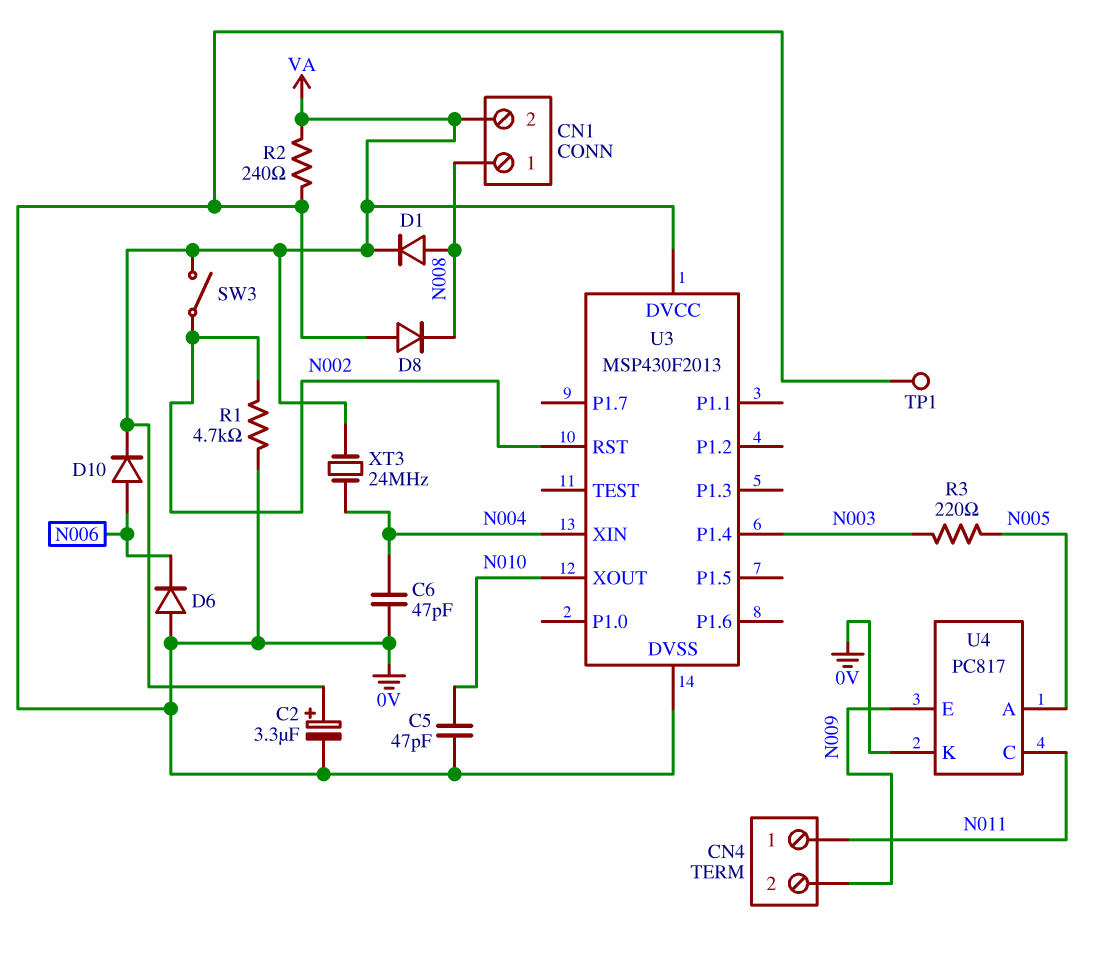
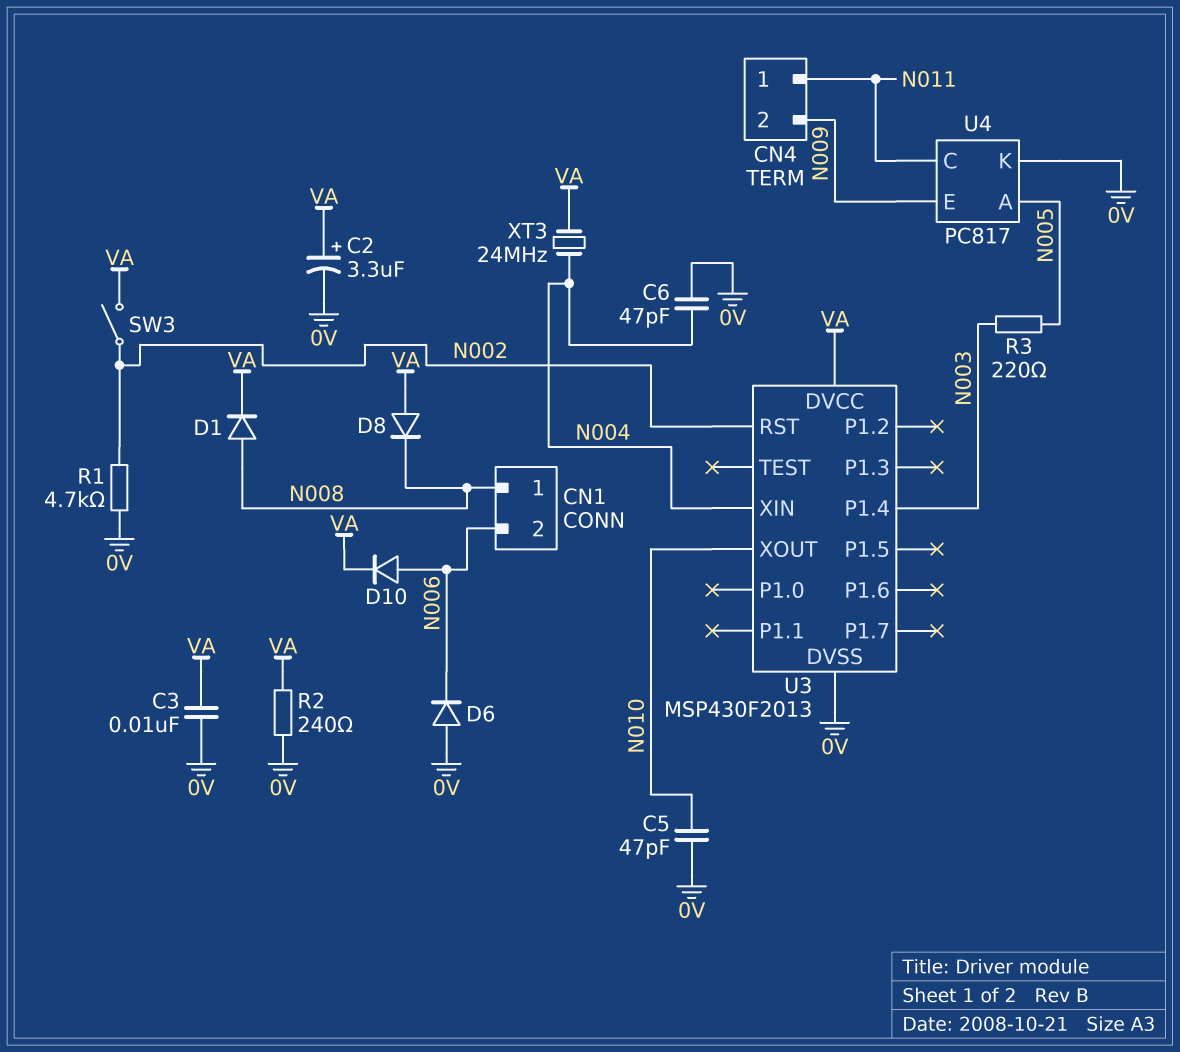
C3: none -> 10nF (0V, VA)
CN1 pin 2: VA -> N006
D8: diode (A 0V, K N008) -> diode (A VA, K N008)
TP1: test point (0V) -> none

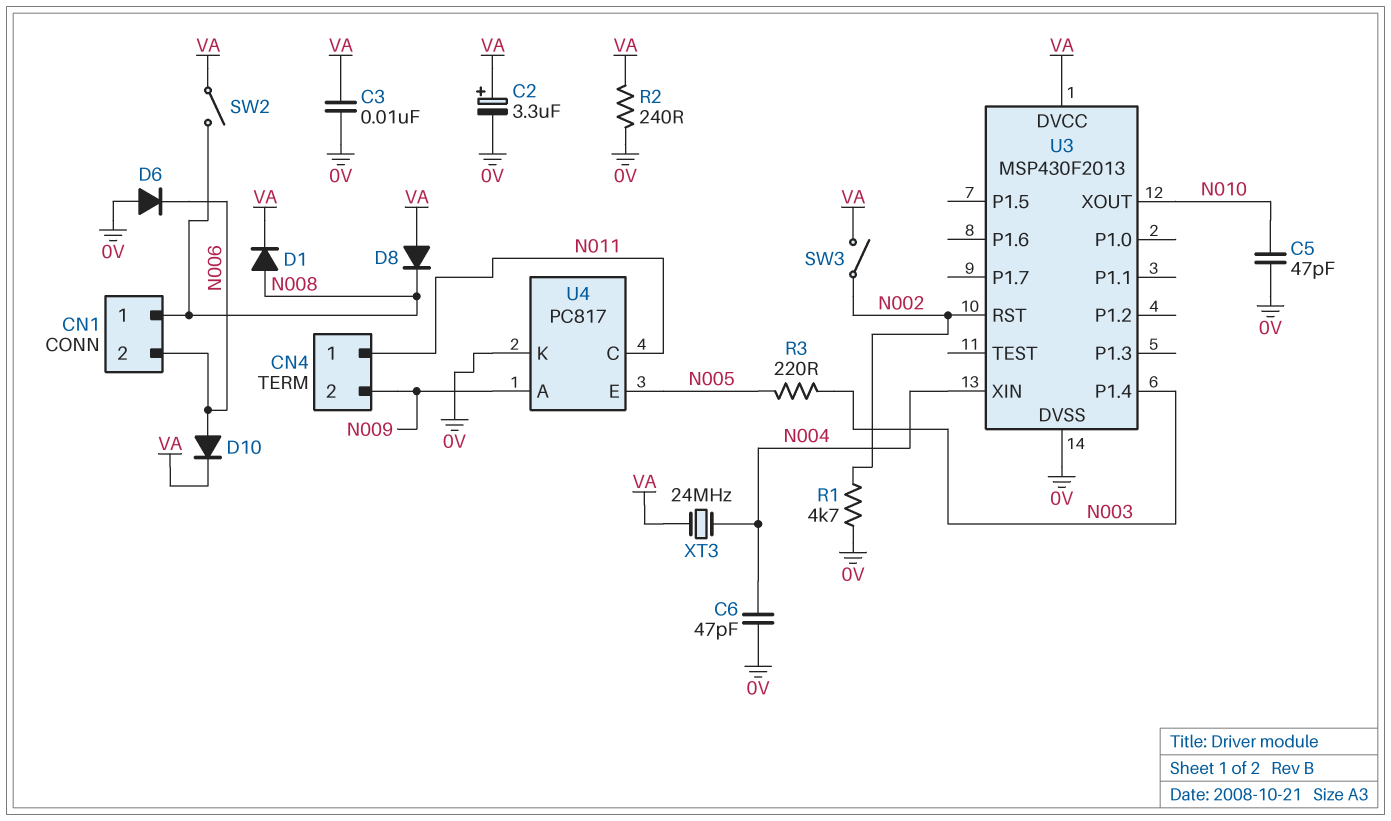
SW2: none -> switch (N008, VA)
U4 pin A: N005 -> N009
U4 pin E: N009 -> N005

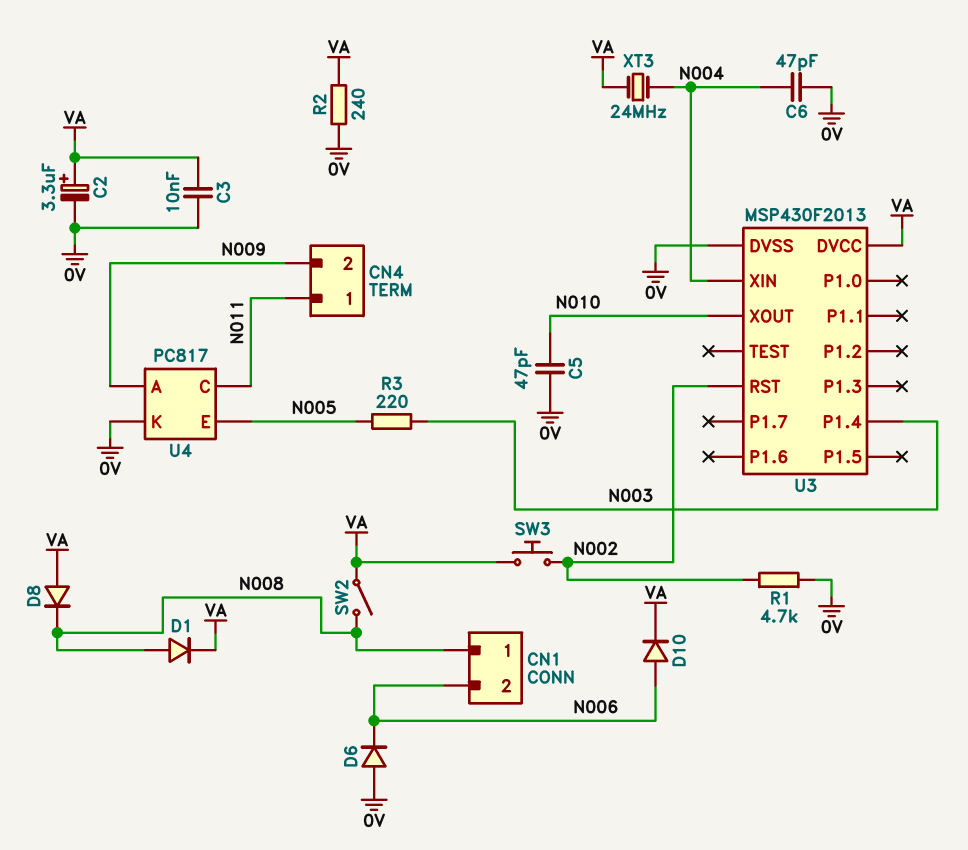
SW3: switch (N002, VA) -> button (N002, VA)

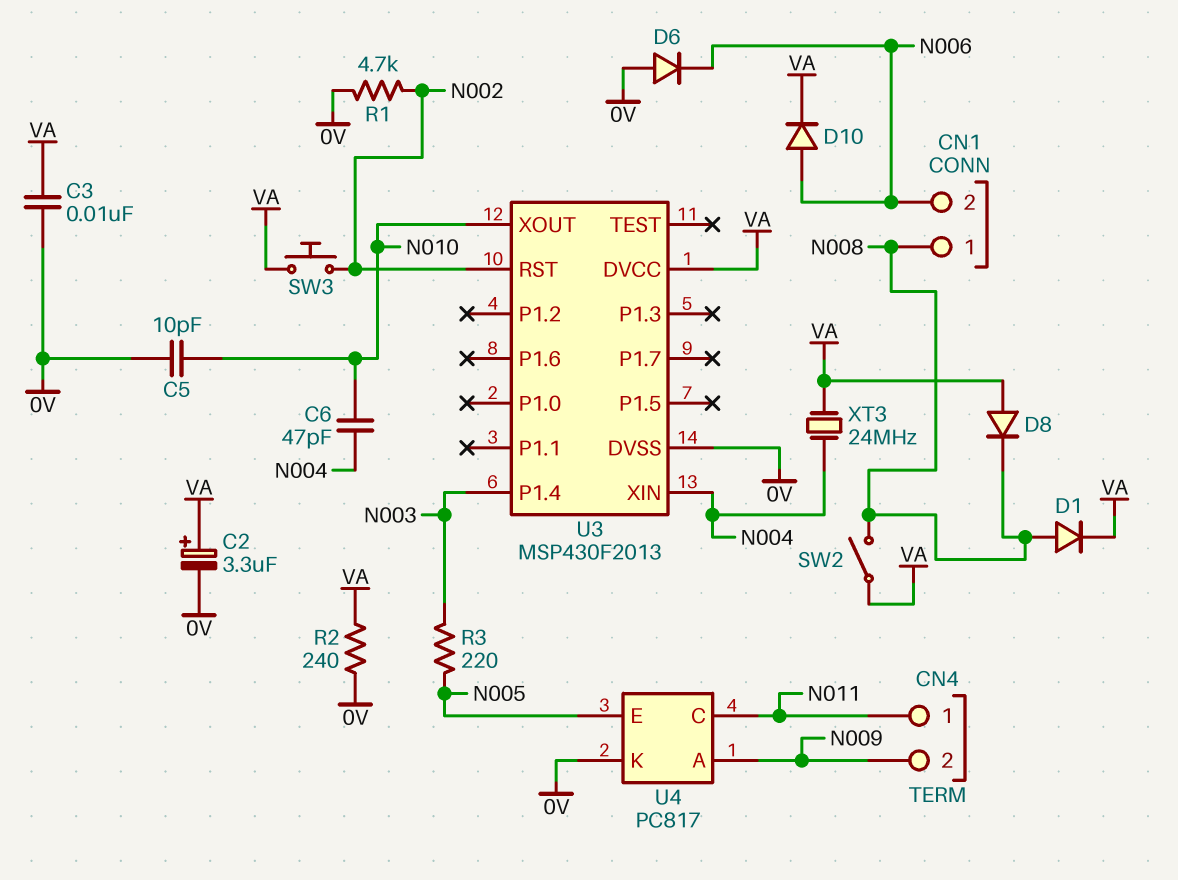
C5: 47pF (0V, N010) -> 10pF (0V, N010)
C6: 47pF (0V, N004) -> 47pF (N004, N010)

